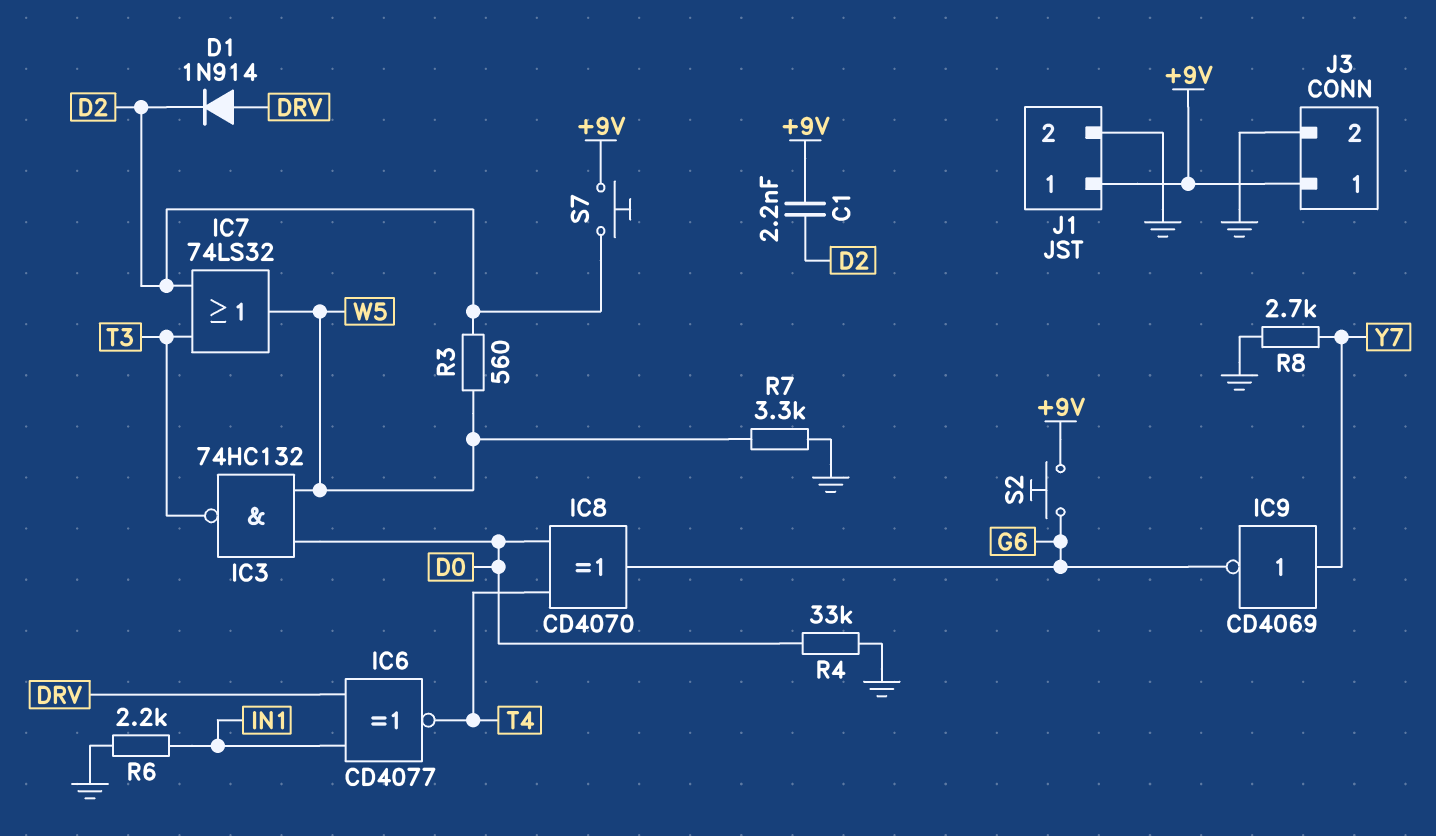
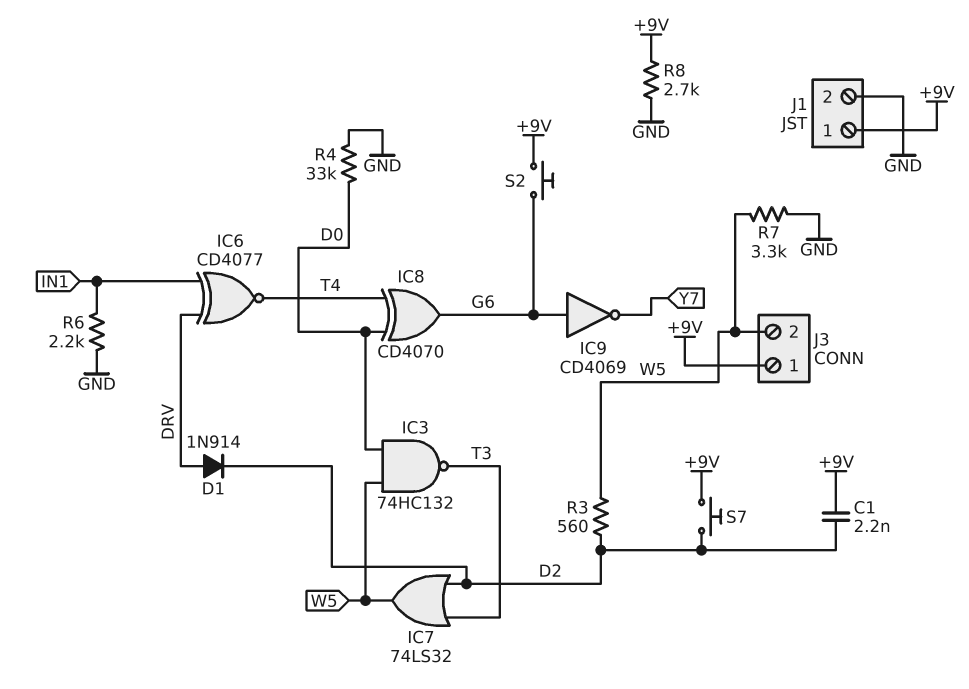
IC9: NOT CD4069 (in Y7, out G6) -> NOT CD4069 (in G6, out Y7)
J3 pin 2: GND -> W5
R8: 2.7k (GND, Y7) -> 2.7k (+9V, GND)

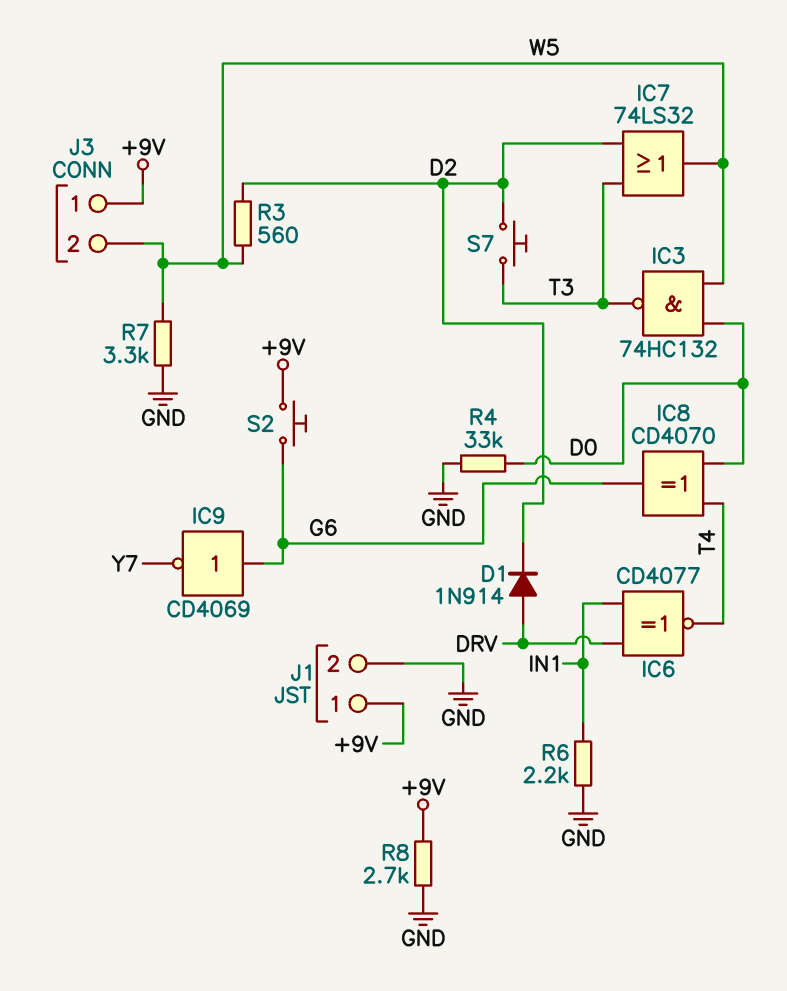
C1: 2.2nF (+9V, D2) -> none
S7: button (+9V, D2) -> button (D2, T3)

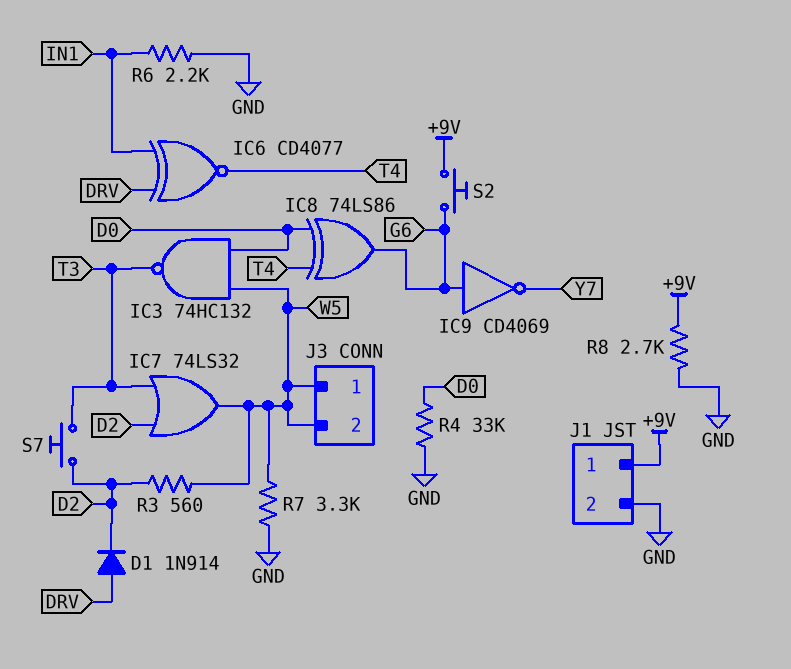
IC8: XOR CD4070 (in D0, in T4, out G6) -> XOR 74LS86 (in D0, in T4, out G6)
J3 pin 1: +9V -> W5

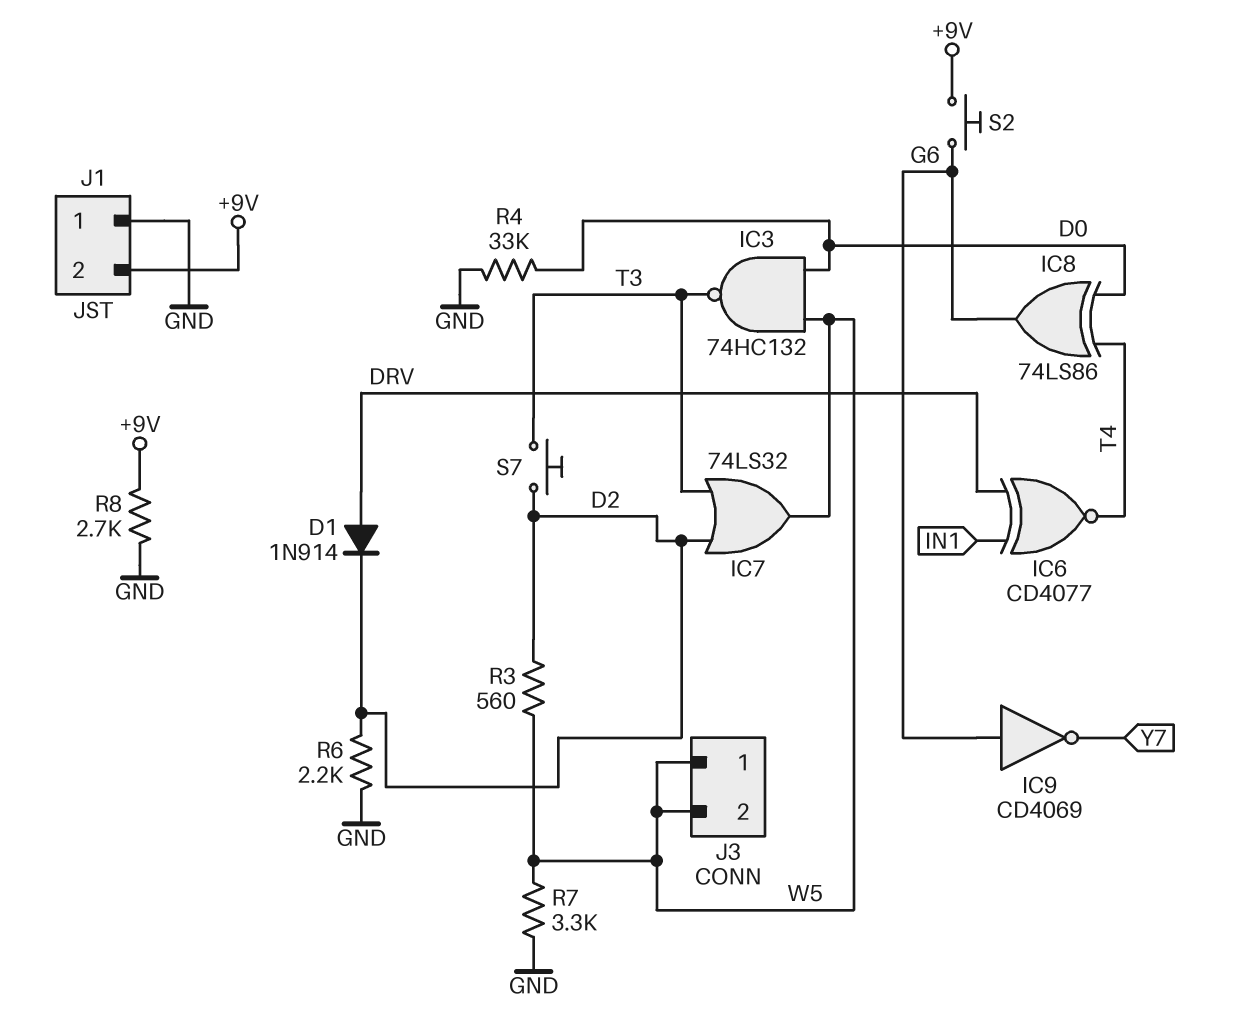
J1 pin 1: +9V -> GND
J1 pin 2: GND -> +9V
R6: 2.2k (GND, IN1) -> 2.2k (D2, GND)

